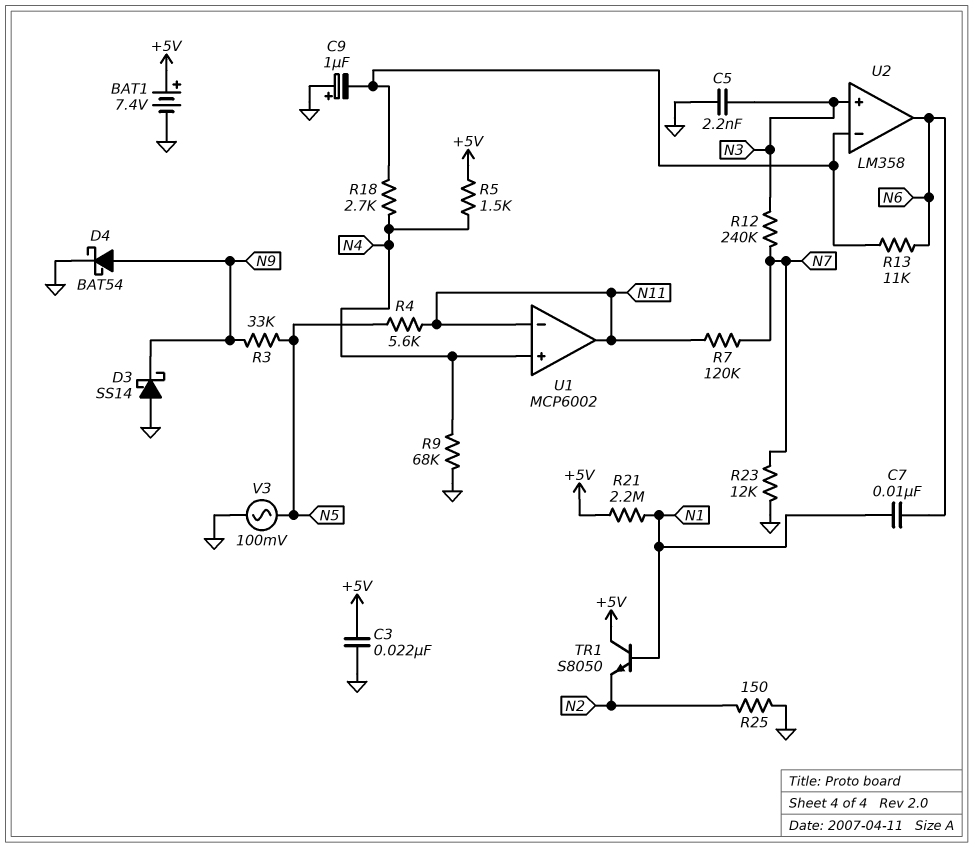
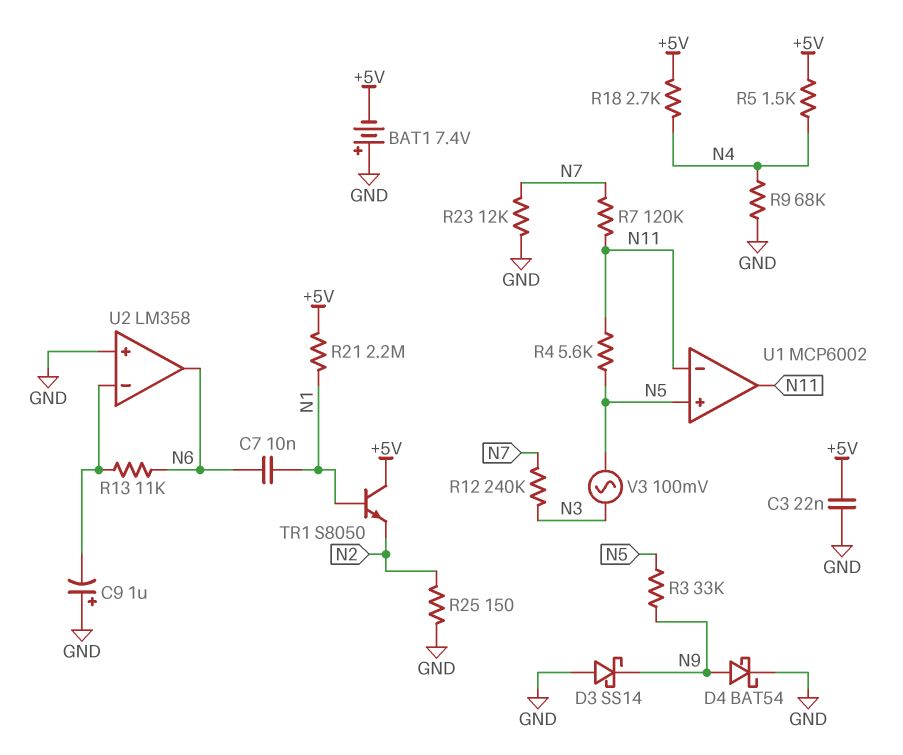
BAT1: 7.4V (plus +5V, minus GND) -> 7.4V (plus GND, minus +5V)
C5: 2.2nF (GND, N3) -> none
R18: 2.7k (N4, U2/in-) -> 2.7k (+5V, N4)
U1 pin in+: N4 -> N5
U2 pin in+: N3 -> GND
V3: AC 100mV (GND, N5) -> AC 100mV (N3, N5)

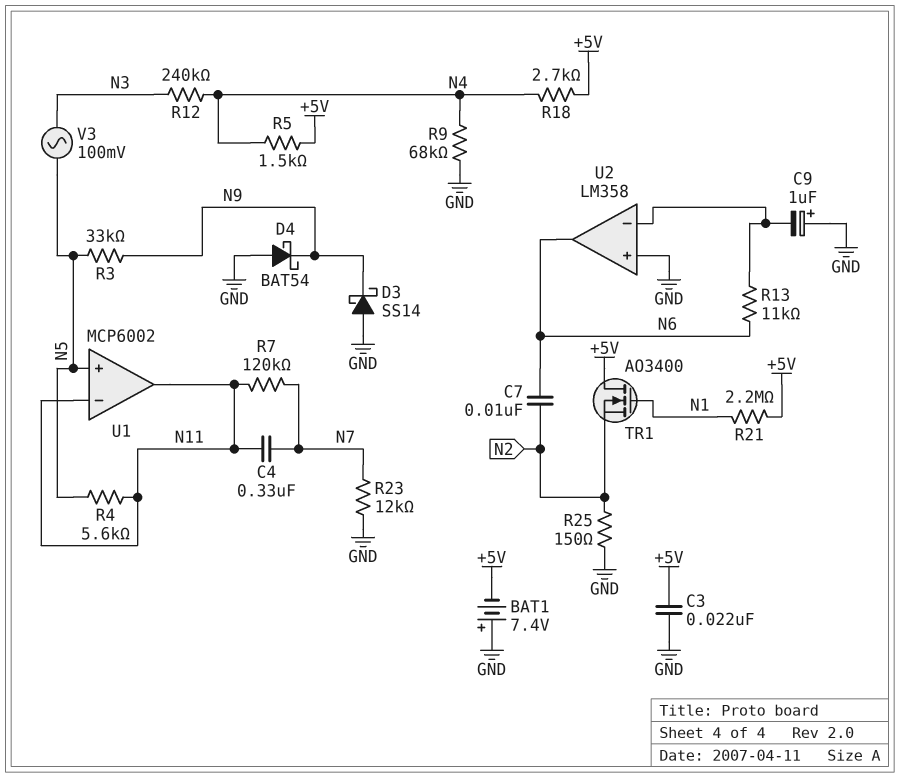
C4: none -> 330nF (N7, N11)
C7: 10nF (N1, N6) -> 10nF (N2, N6)
D4: schottky BAT54 (A N9, K GND) -> schottky BAT54 (A GND, K N9)
R12: 240k (N3, N7) -> 240k (N3, N4)
TR1: NPN S8050 (B N1, C +5V, E N2) -> NMOS AO3400 (G N1, D +5V, S N2)

